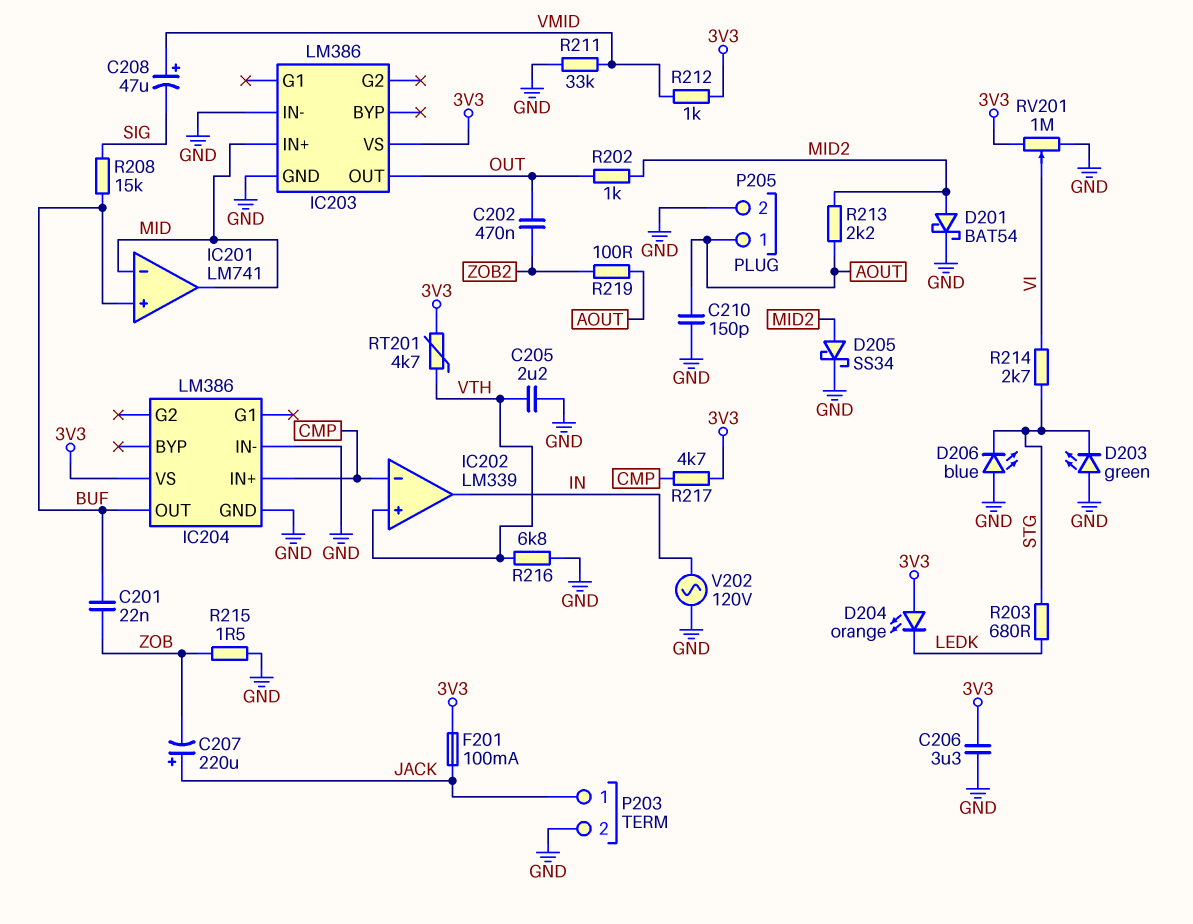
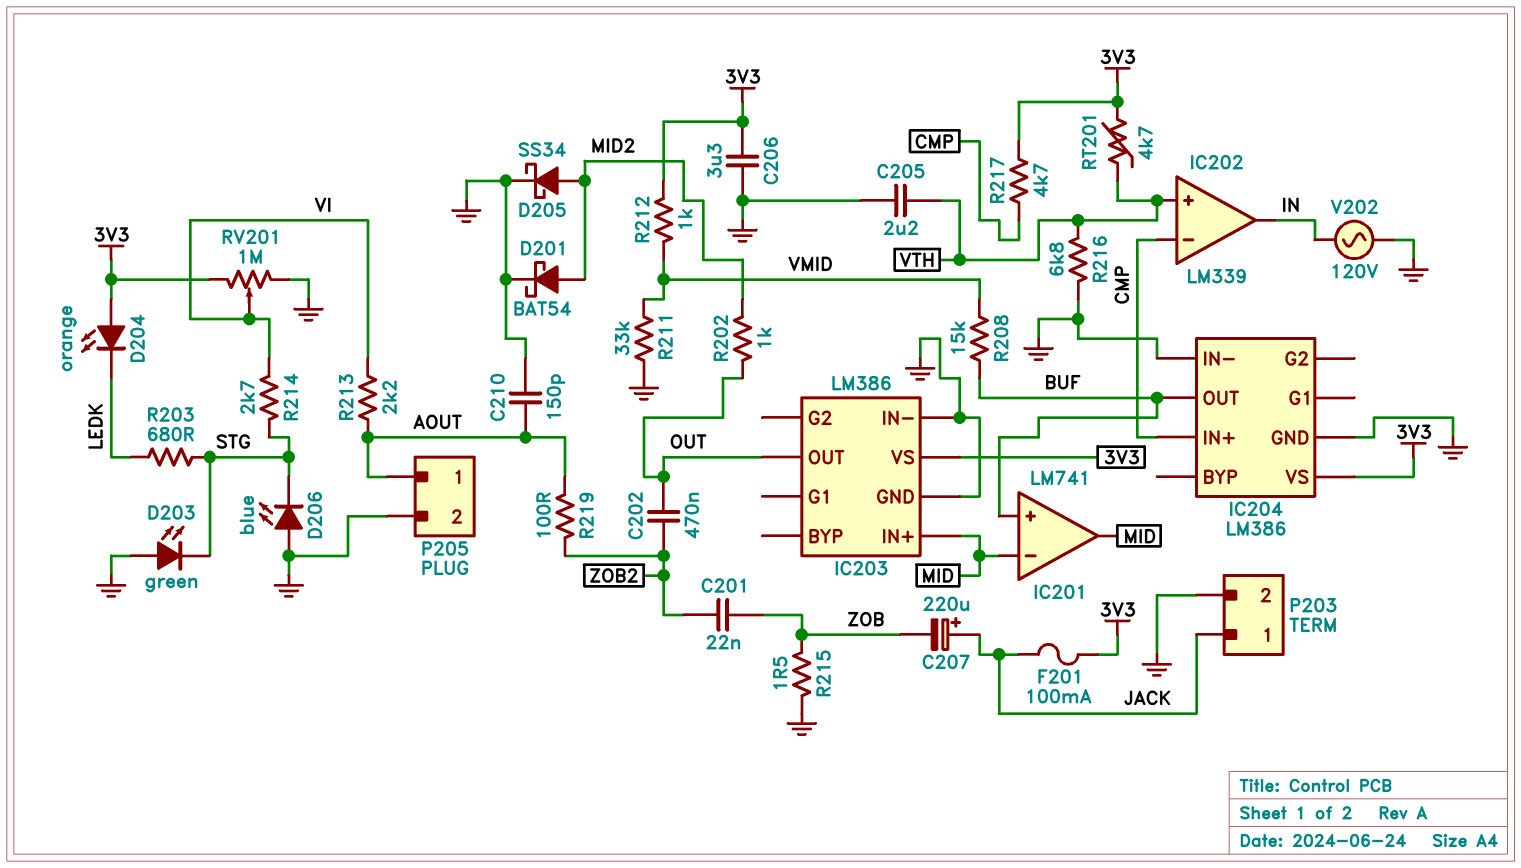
C201: 22nF (BUF, ZOB) -> 22nF (ZOB, ZOB2)
C208: 47uF (plus VMID, minus SIG) -> none
R208: 15k (BUF, SIG) -> 15k (BUF, VMID)
R213: 2.2k (AOUT, MID2) -> 2.2k (AOUT, VI)

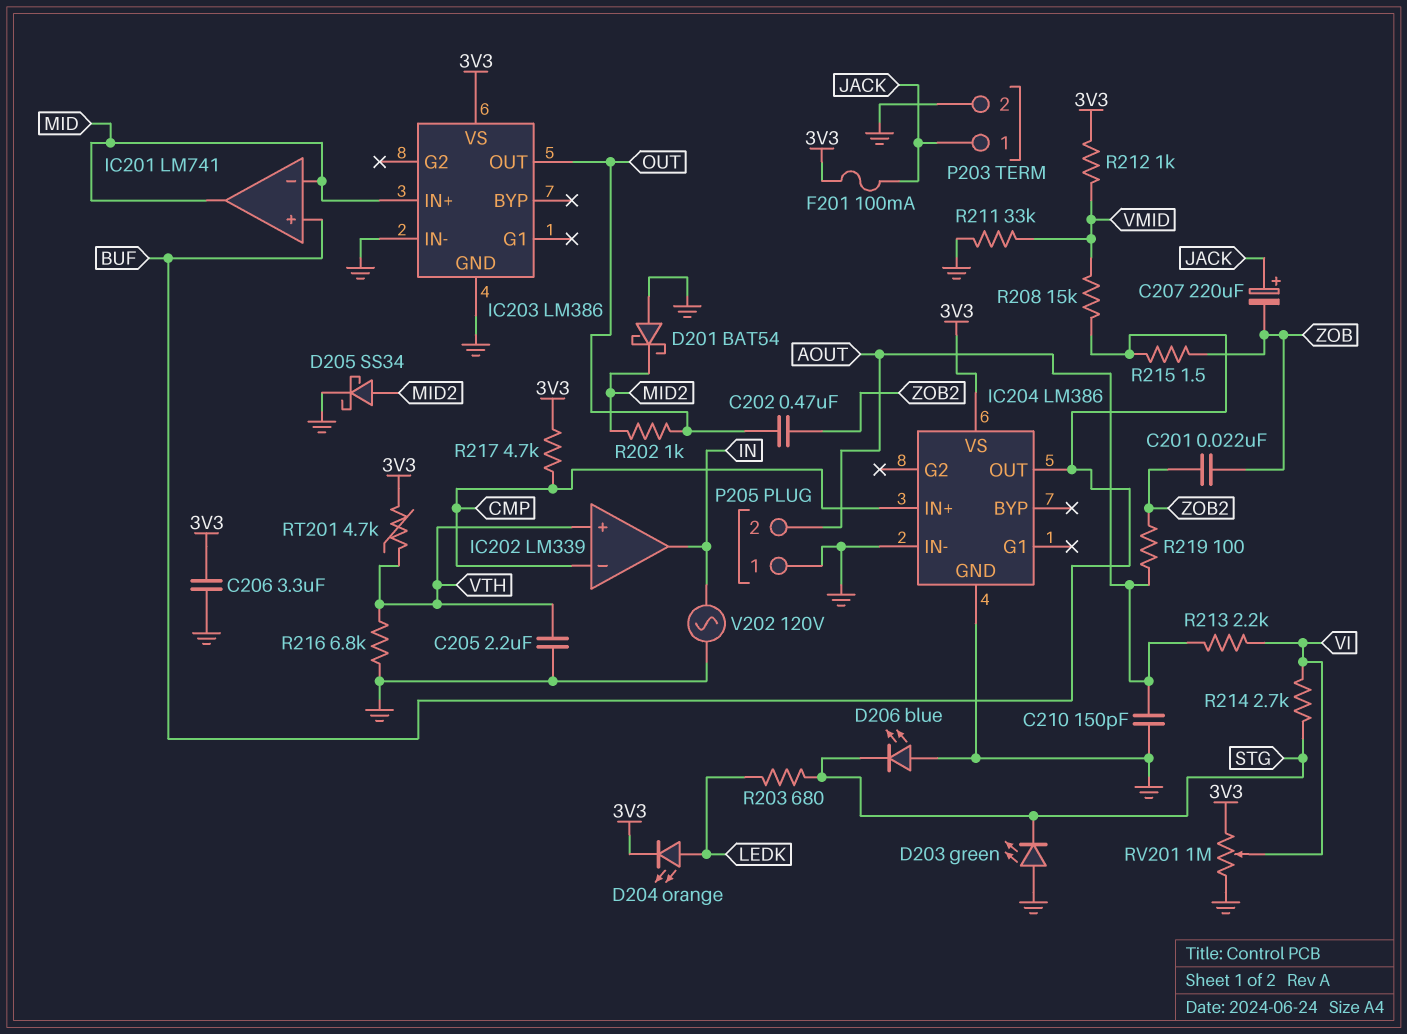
D201: schottky BAT54 (A MID2, K GND) -> schottky BAT54 (A GND, K MID2)
D204: LED orange (A 3V3, K LEDK) -> LED orange (A LEDK, K 3V3)
P205 pin 1: AOUT -> GND
P205 pin 2: GND -> AOUT
R215: 1.5 (GND, ZOB) -> 1.5 (BUF, ZOB)

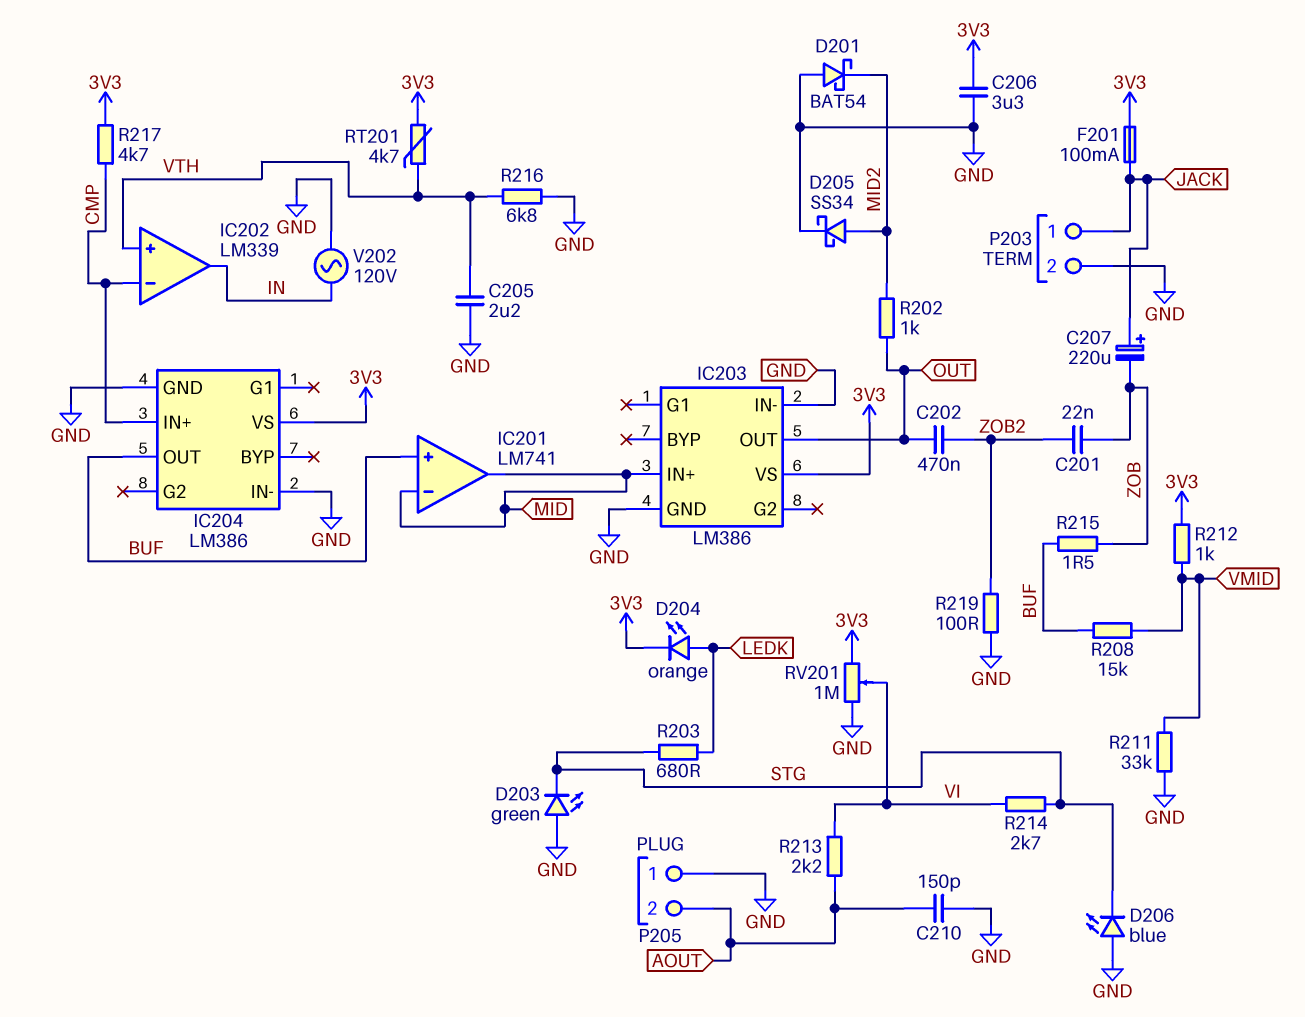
R219: 100 (AOUT, ZOB2) -> 100 (GND, ZOB2)

